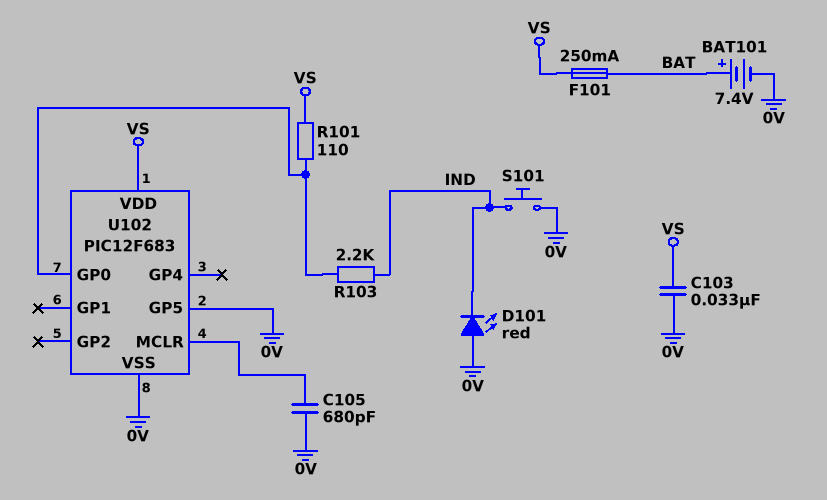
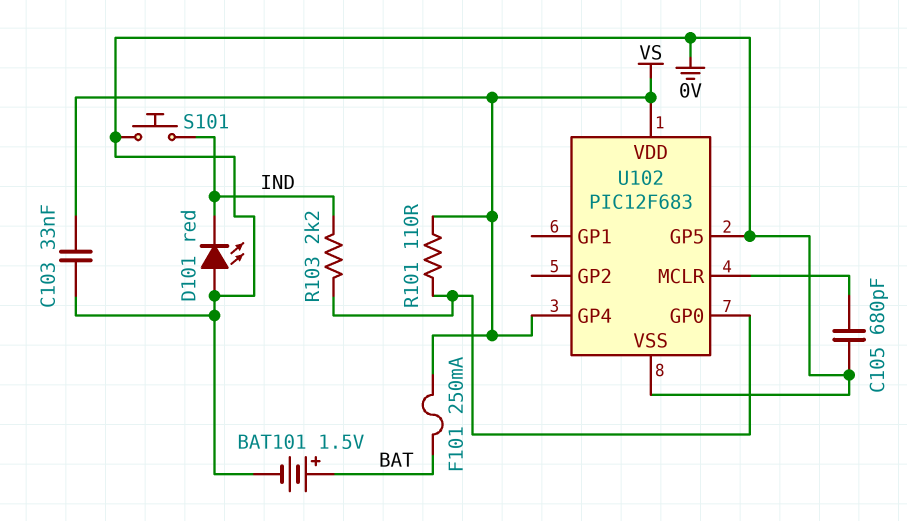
BAT101: 7.4V (plus BAT, minus 0V) -> 1.5V (plus BAT, minus 0V)
U102 pin GP4: none -> VS

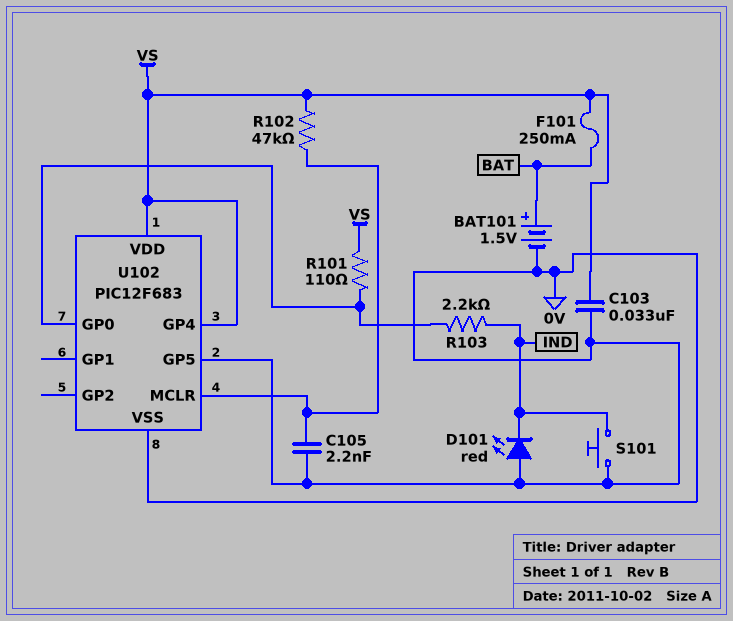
C105: 680pF (0V, U102/MCLR) -> 2.2nF (0V, U102/MCLR)
R102: none -> 47k (U102/MCLR, VS)

